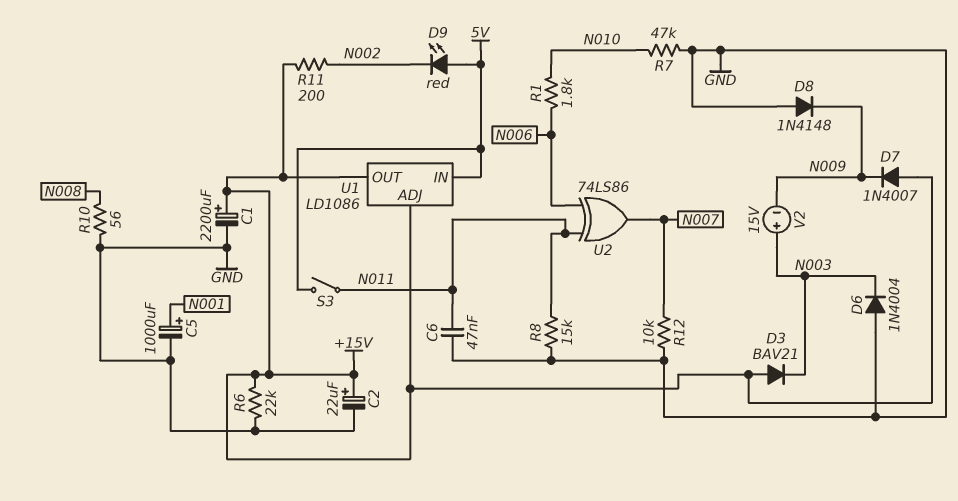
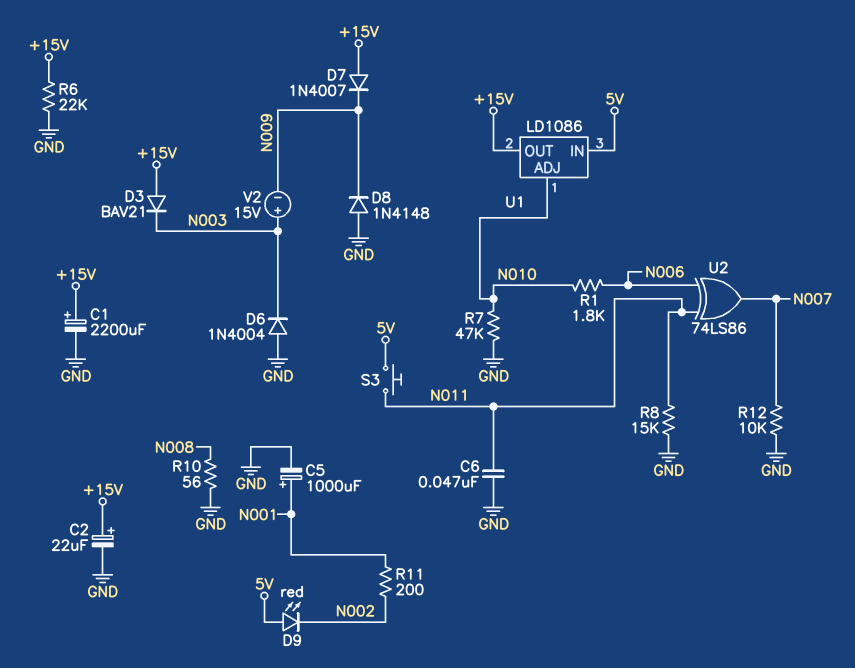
R11: 200 (+15V, N002) -> 200 (N001, N002)
S3: switch (5V, N011) -> button (5V, N011)
U1 pin ADJ: +15V -> N010

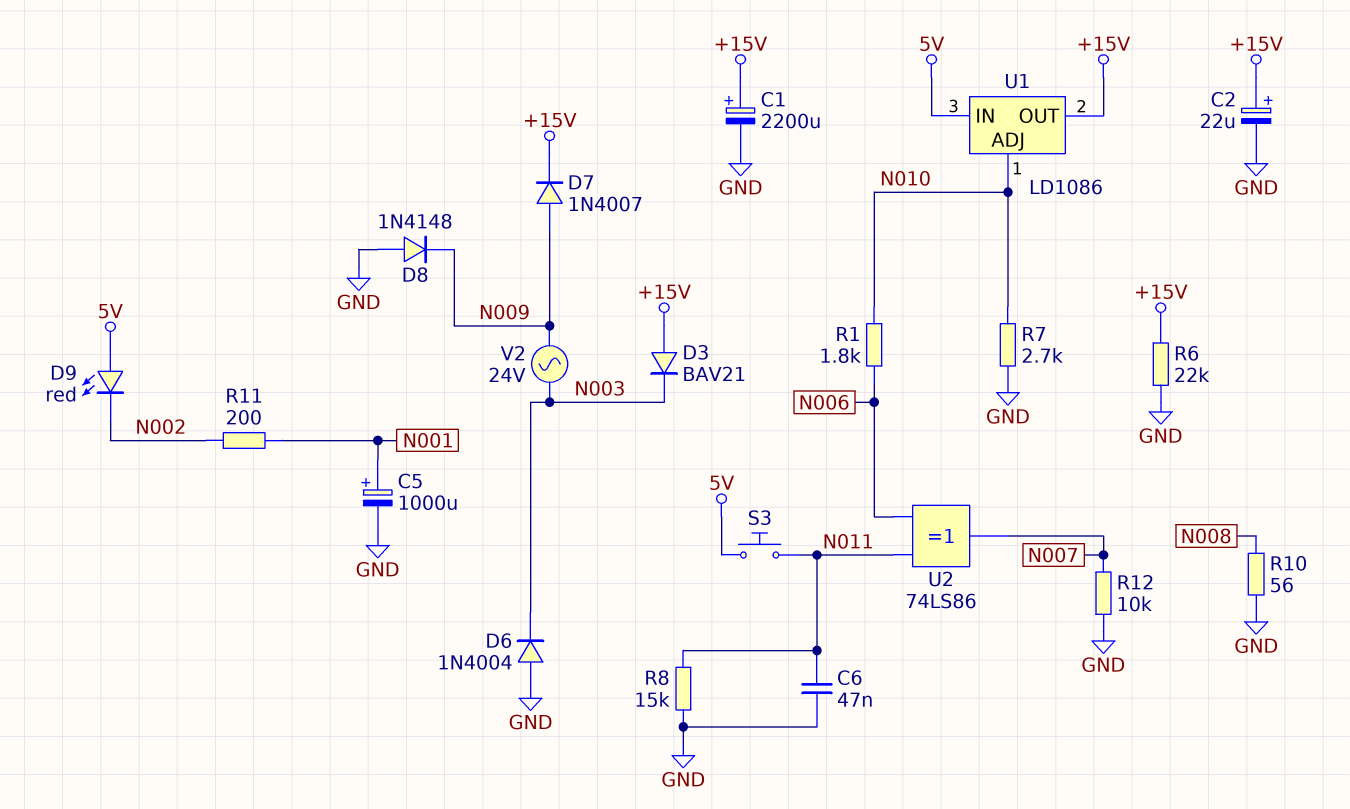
D7: diode 1N4007 (A +15V, K N009) -> diode 1N4007 (A N009, K +15V)
R7: 47k (GND, N010) -> 2.7k (GND, N010)
V2: 15V (plus N003, minus N009) -> AC 24V (N003, N009)

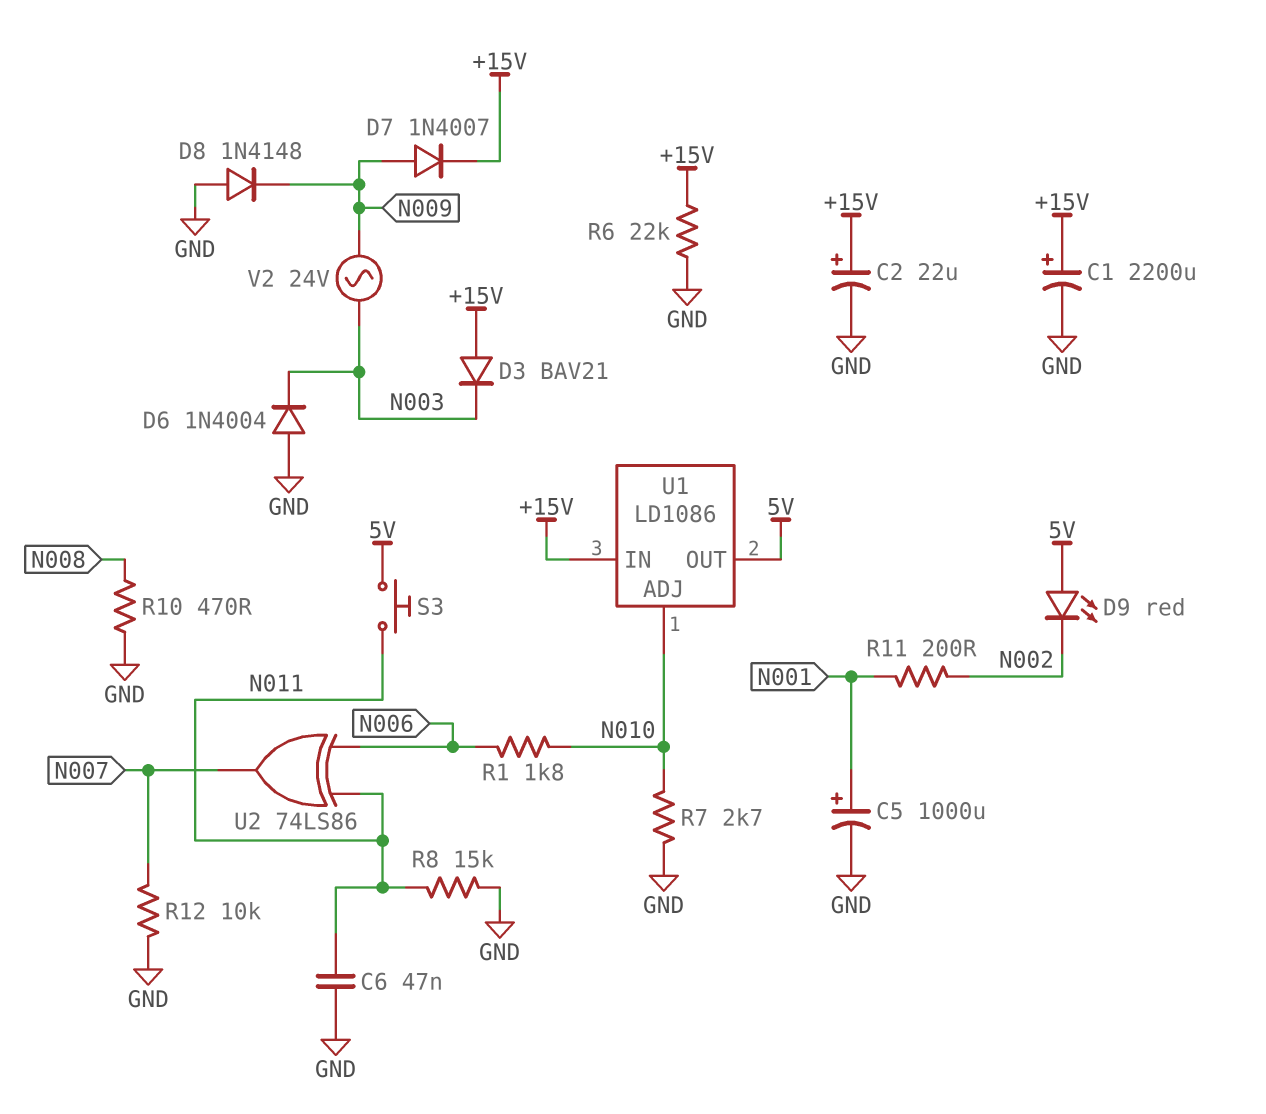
R10: 56 (GND, N008) -> 470 (GND, N008)
U1 pin IN: 5V -> +15V
U1 pin OUT: +15V -> 5V

